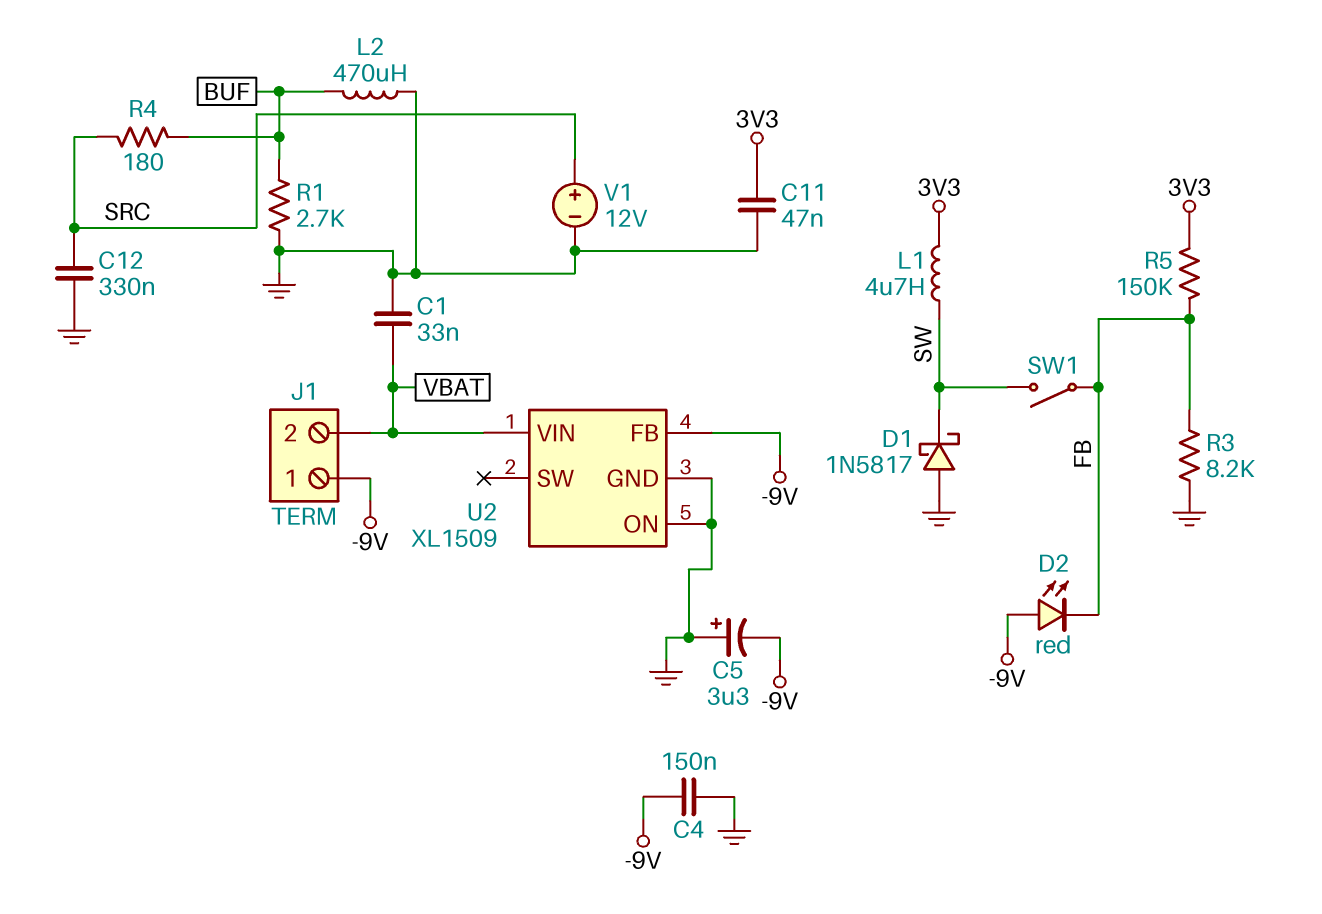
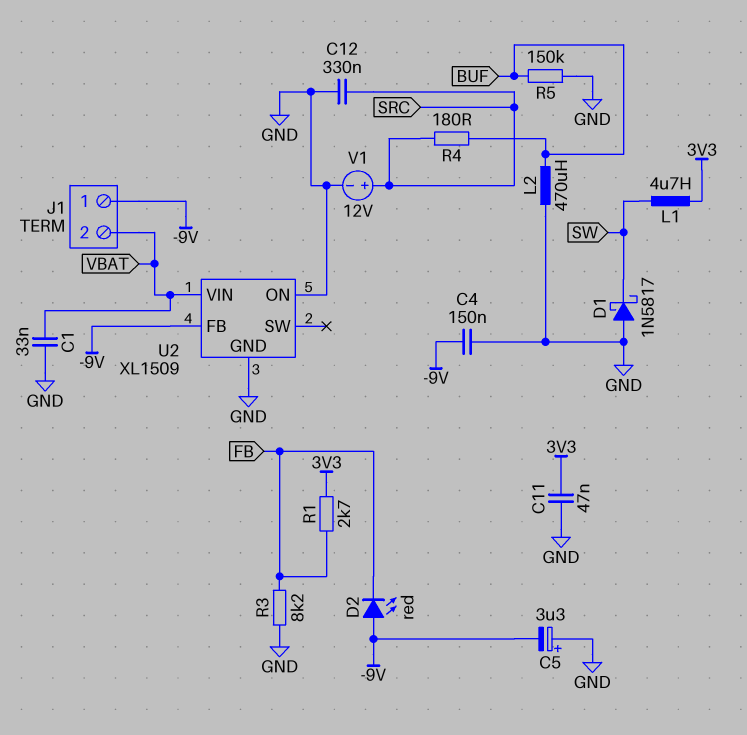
R1: 2.7k (BUF, GND) -> 2.7k (3V3, FB)
R5: 150k (3V3, FB) -> 150k (BUF, GND)
SW1: switch (FB, SW) -> none

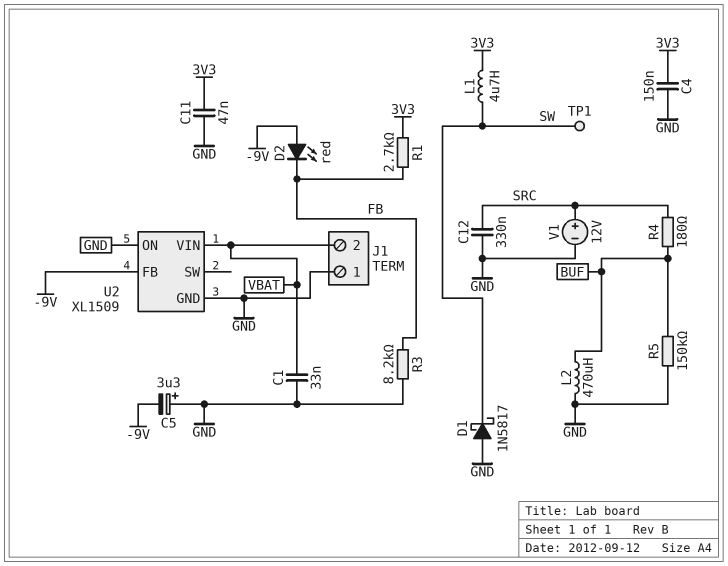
C4: 150nF (-9V, GND) -> 150nF (3V3, GND)
J1 pin 1: -9V -> GND
TP1: none -> test point (SW)

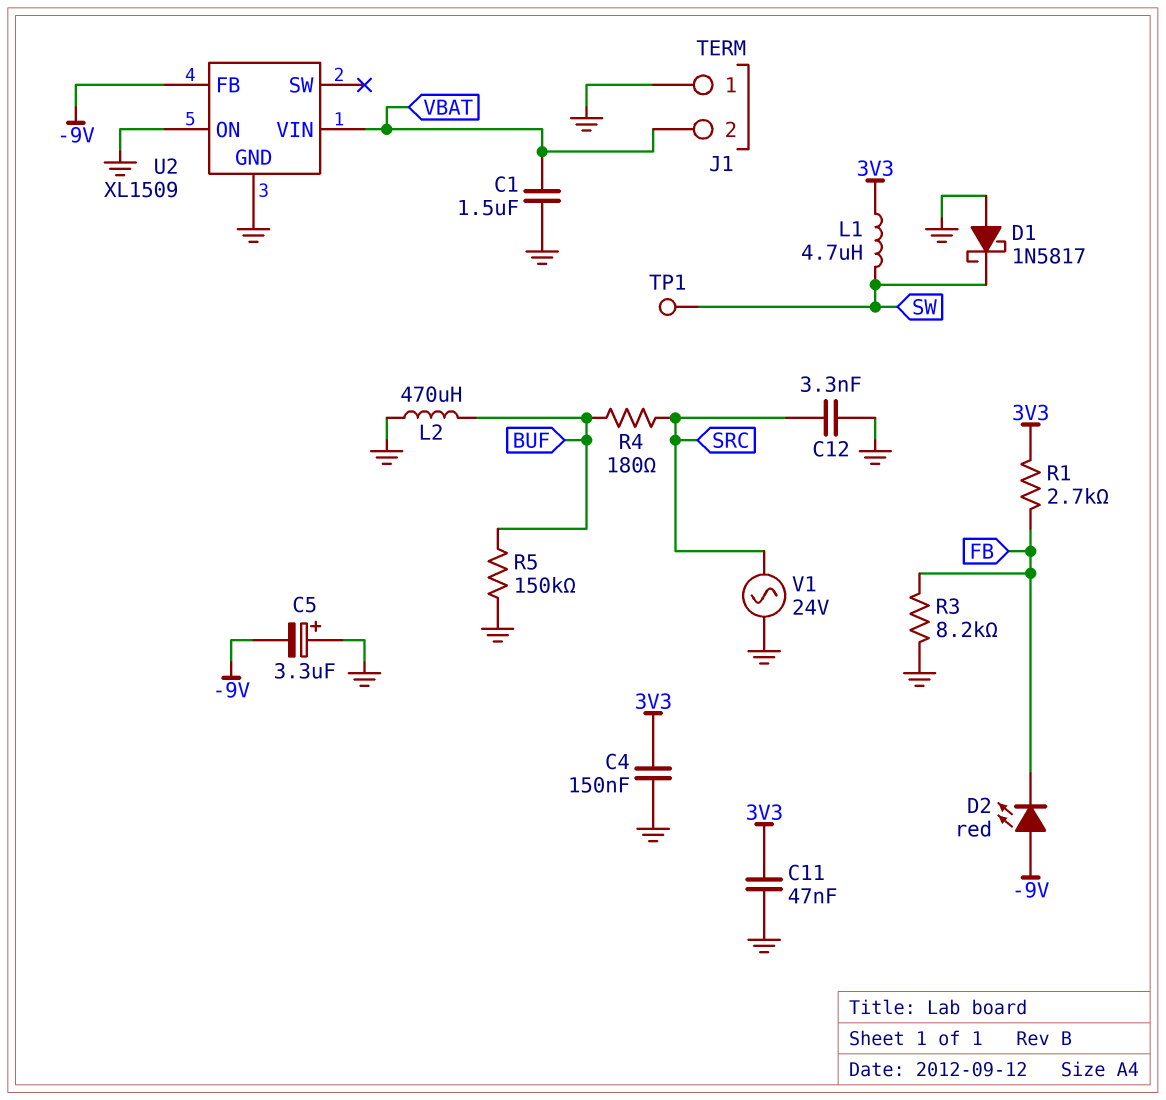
C1: 33nF (GND, VBAT) -> 1.5uF (GND, VBAT)
C12: 330nF (GND, SRC) -> 3.3nF (GND, SRC)
V1: 12V (plus SRC, minus GND) -> AC 24V (GND, SRC)

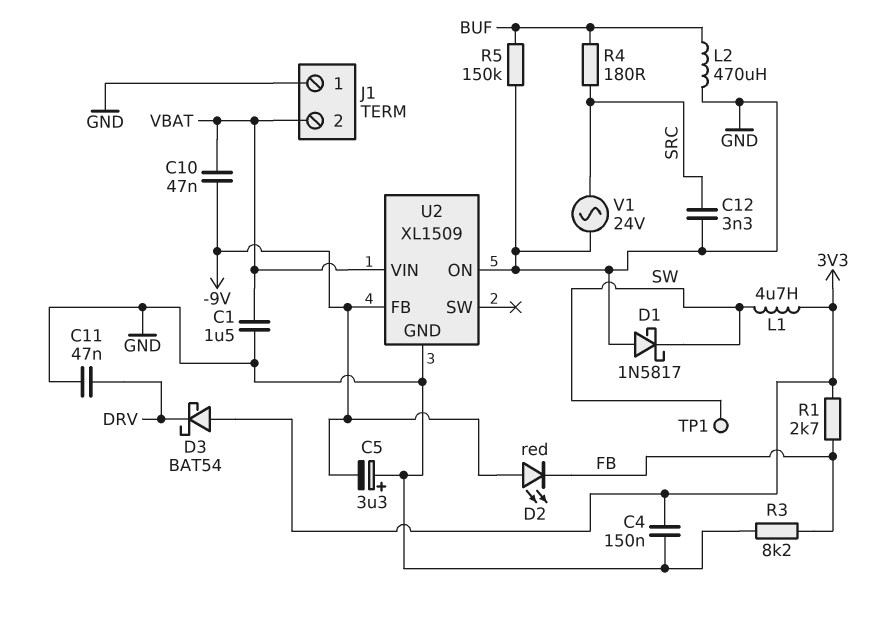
C10: none -> 47nF (-9V, VBAT)
C11: 47nF (3V3, GND) -> 47nF (DRV, GND)
D3: none -> schottky BAT54 (A 3V3, K DRV)

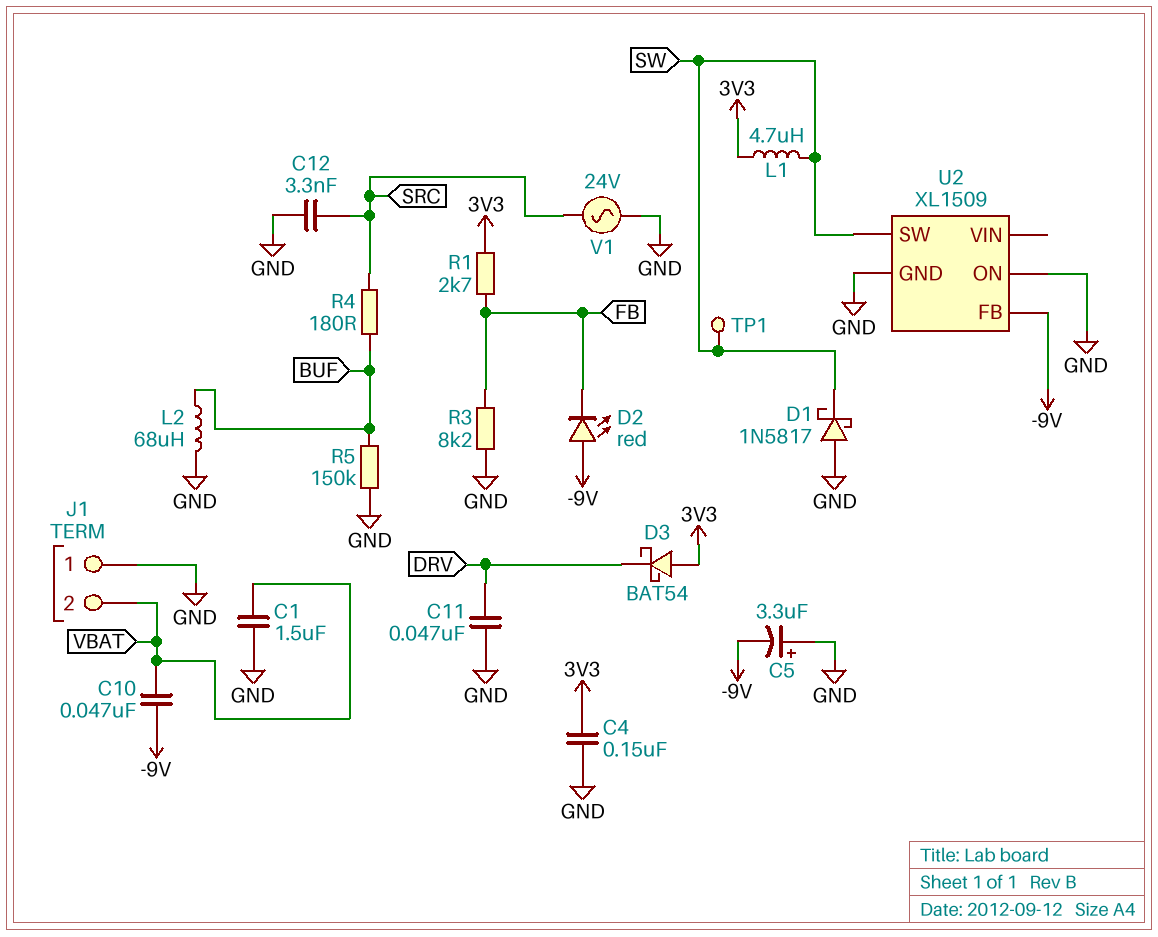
L2: 470uH (BUF, GND) -> 68uH (BUF, GND)
U2 pin SW: none -> SW
U2 pin VIN: VBAT -> none

